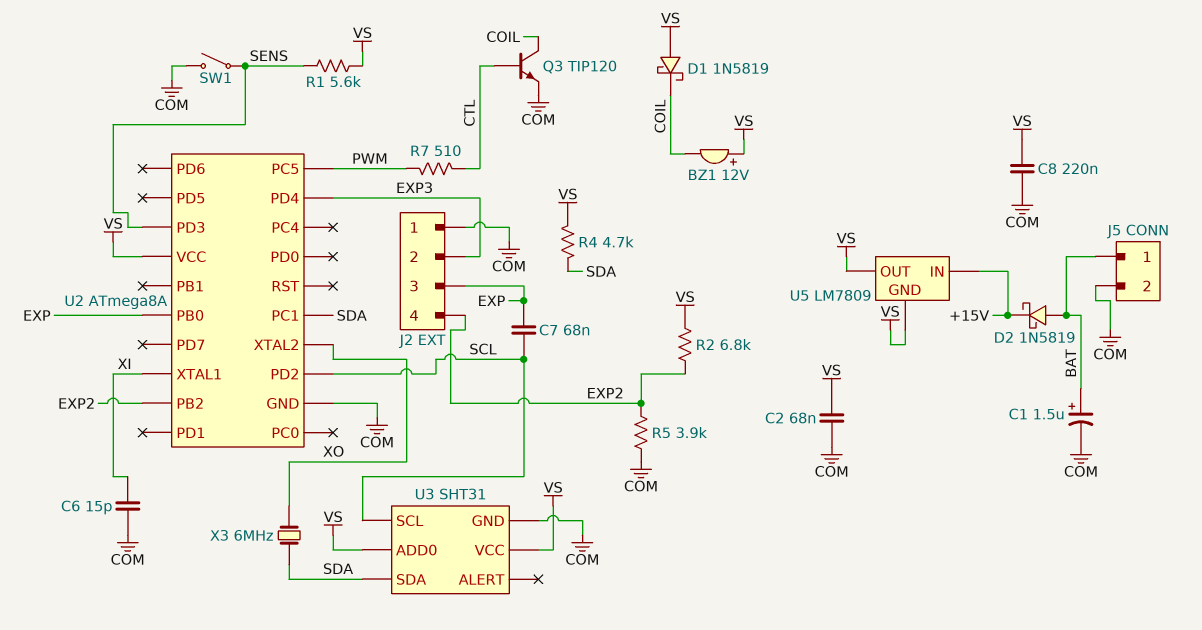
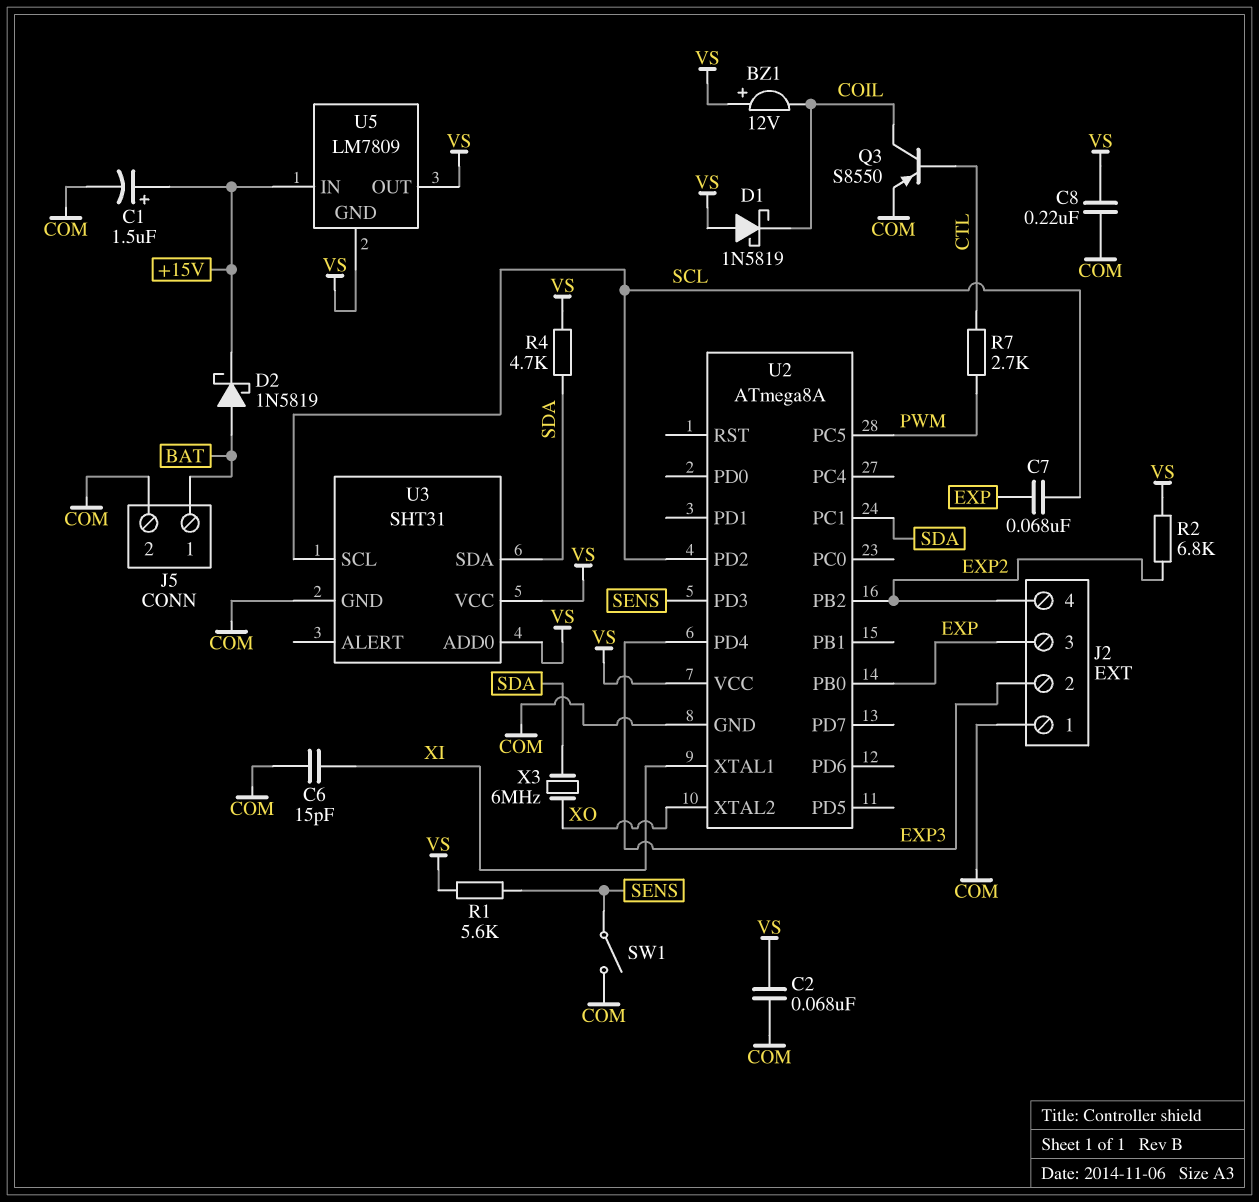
C1: 1.5uF (plus BAT, minus COM) -> 1.5uF (plus +15V, minus COM)
Q3: NPN TIP120 (B CTL, C COIL, E COM) -> PNP S8550 (B CTL, C COIL, E COM)
R5: 3.9k (COM, EXP2) -> none
R7: 510 (CTL, PWM) -> 2.7k (CTL, PWM)

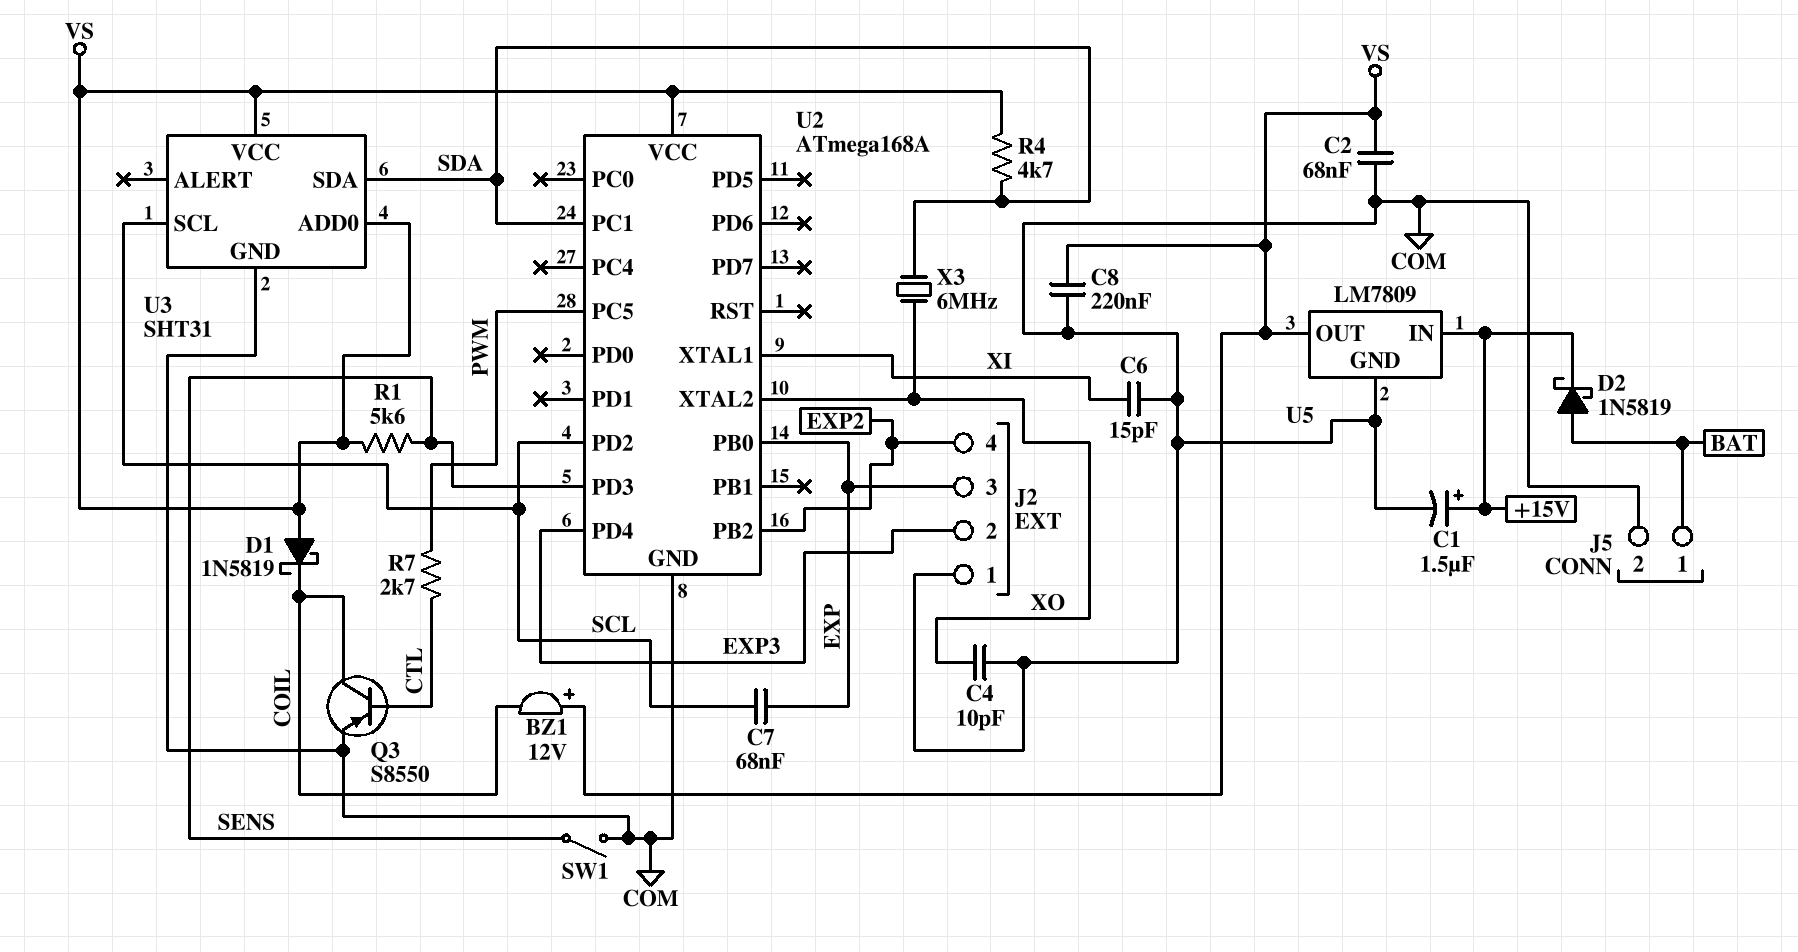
C4: none -> 10pF (COM, XO)
R2: 6.8k (EXP2, VS) -> none
U2: ATmega8A -> ATmega168A
U5 pin GND: VS -> COM

